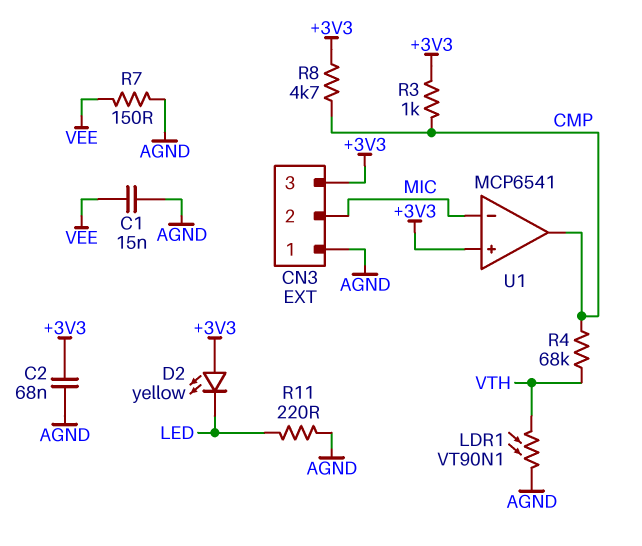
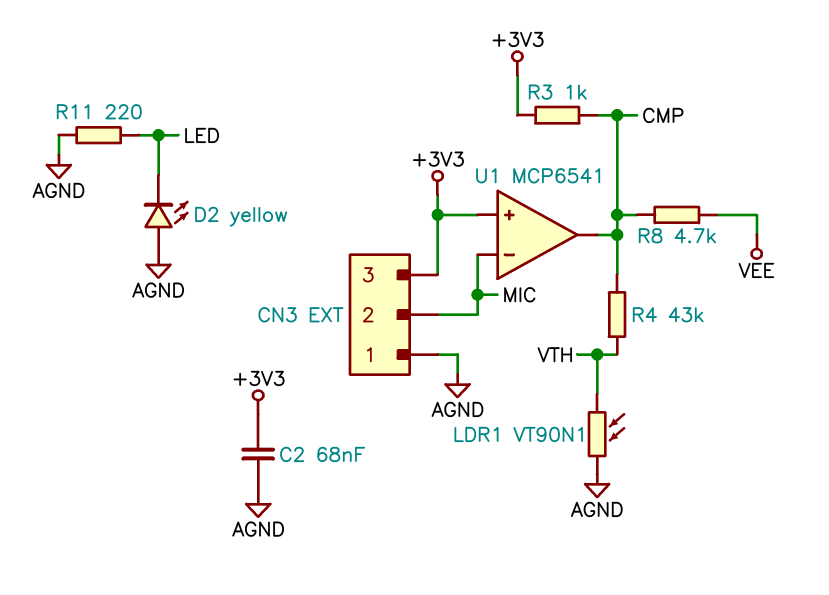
C1: 15nF (AGND, VEE) -> none
D2: LED yellow (A +3V3, K LED) -> LED yellow (A AGND, K LED)
R4: 68k (CMP, VTH) -> 43k (CMP, VTH)
R7: 150 (AGND, VEE) -> none
R8: 4.7k (+3V3, CMP) -> 4.7k (CMP, VEE)

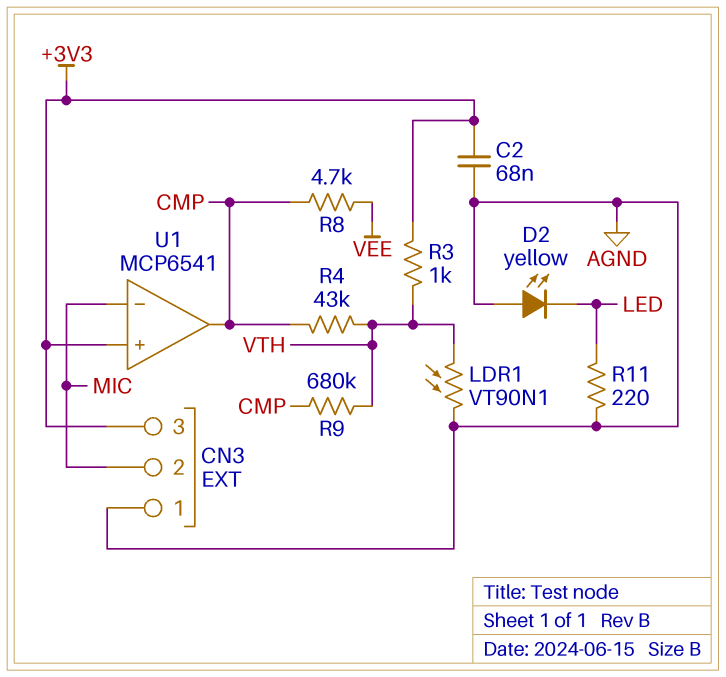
R3: 1k (+3V3, CMP) -> 1k (+3V3, VTH)
R9: none -> 680k (CMP, VTH)

